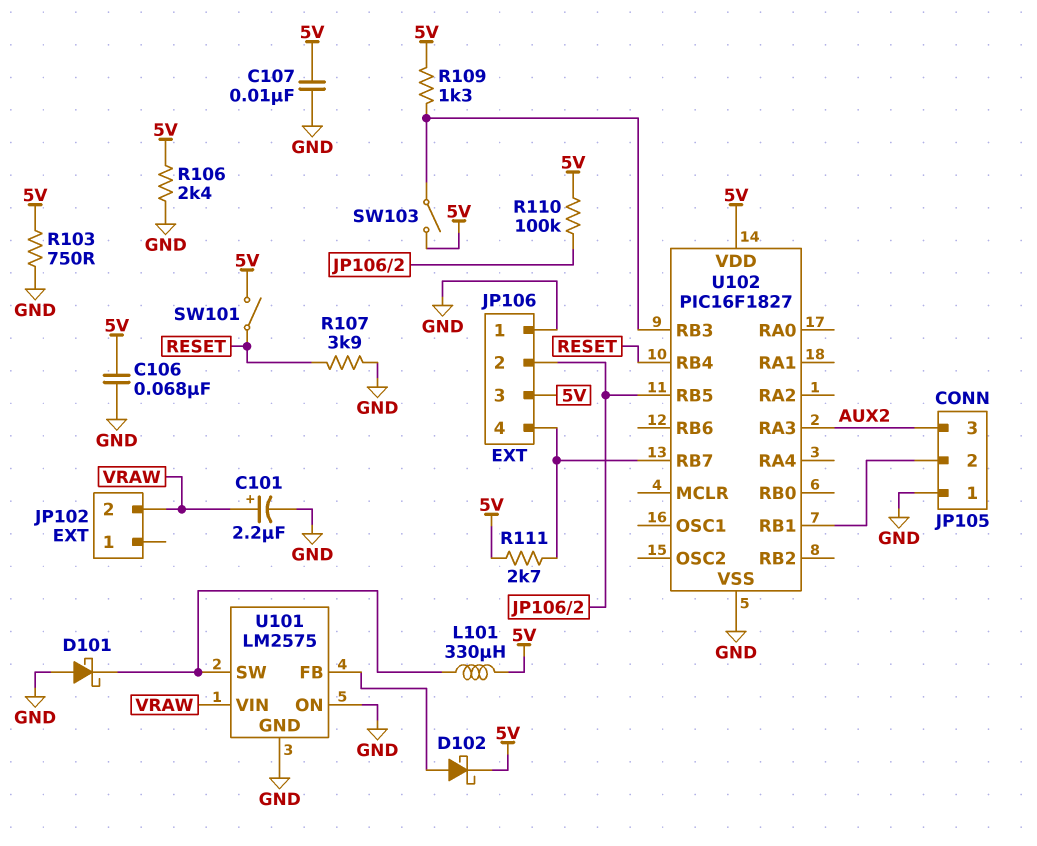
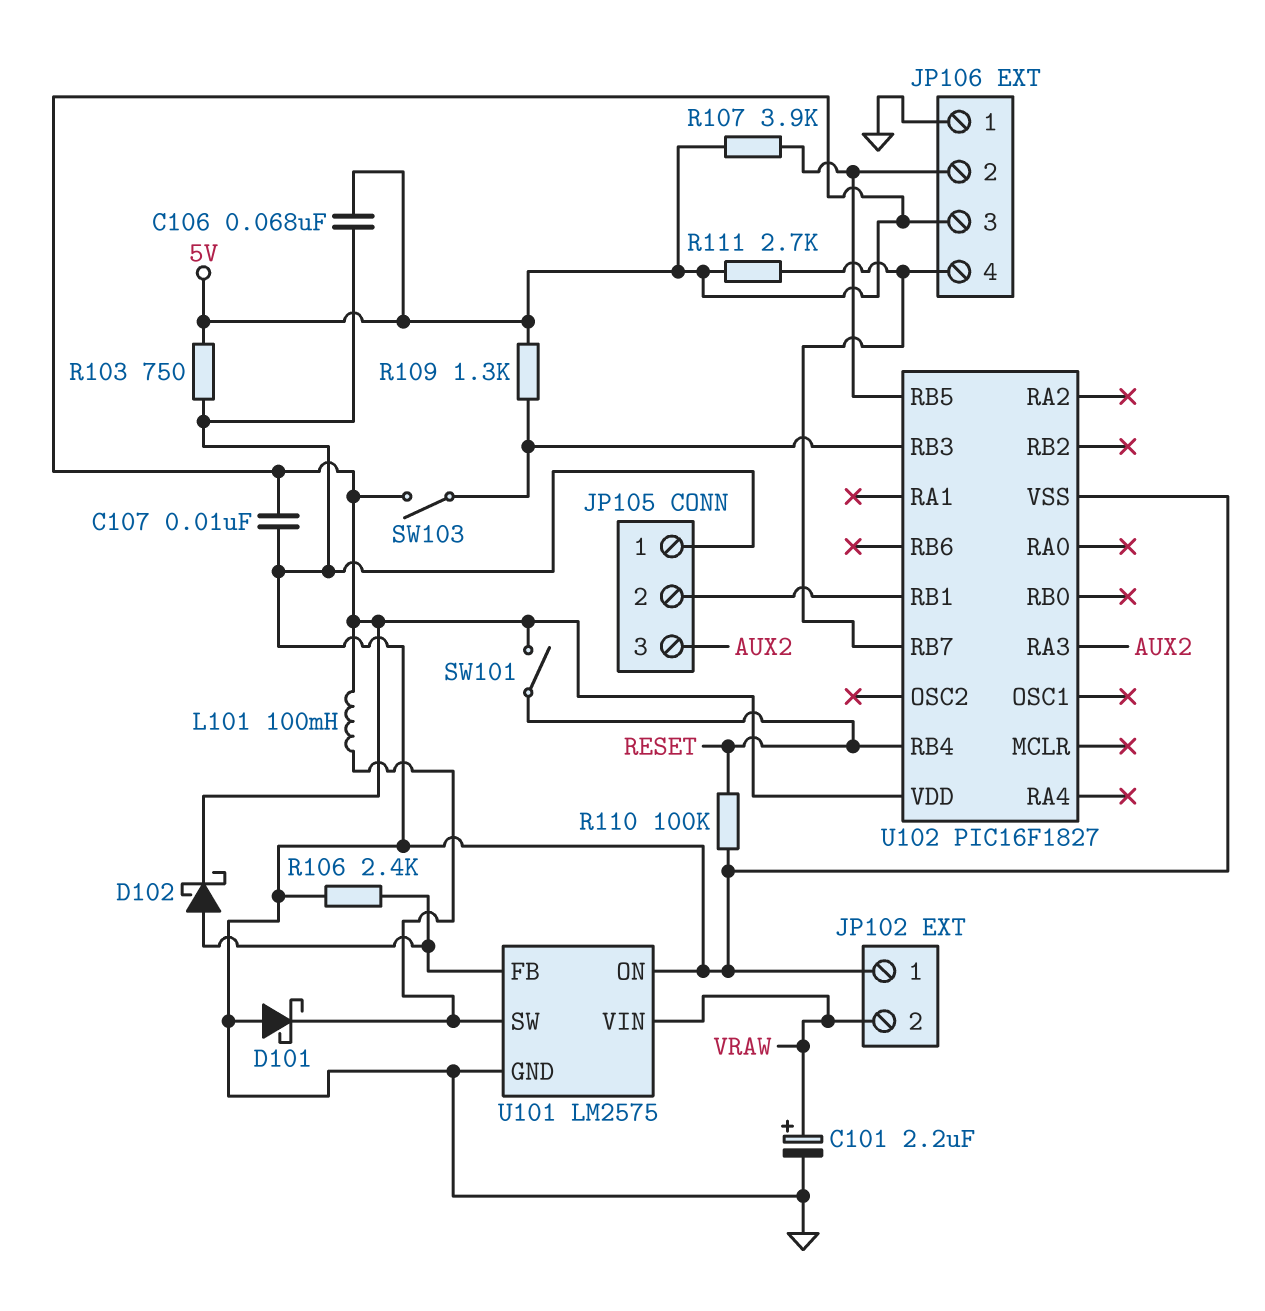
JP102 pin 1: none -> GND
L101: 330uH (5V, U101/SW) -> 100mH (5V, U101/SW)
R106: 2.4k (5V, GND) -> 2.4k (GND, U101/FB)
R107: 3.9k (GND, RESET) -> 3.9k (5V, JP106/2)
R110: 100k (5V, JP106/2) -> 100k (GND, RESET)

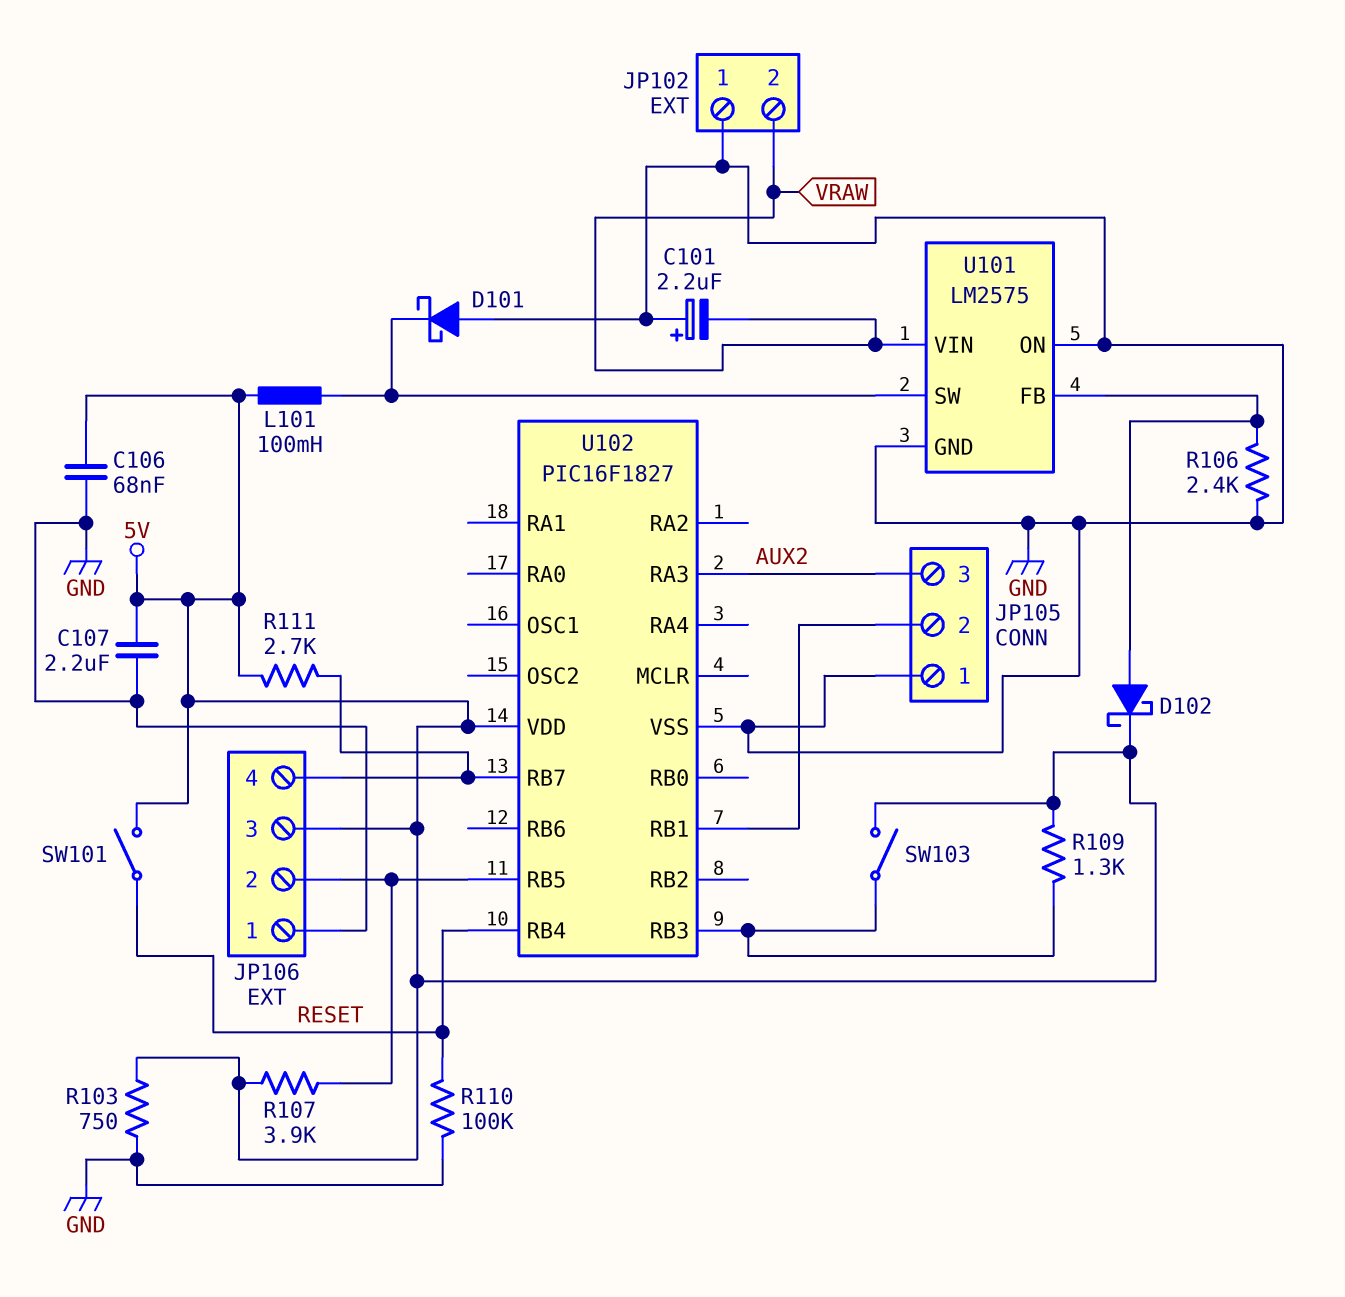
C101: 2.2uF (plus VRAW, minus GND) -> 2.2uF (plus GND, minus VRAW)
C107: 10nF (5V, GND) -> 2.2uF (5V, GND)

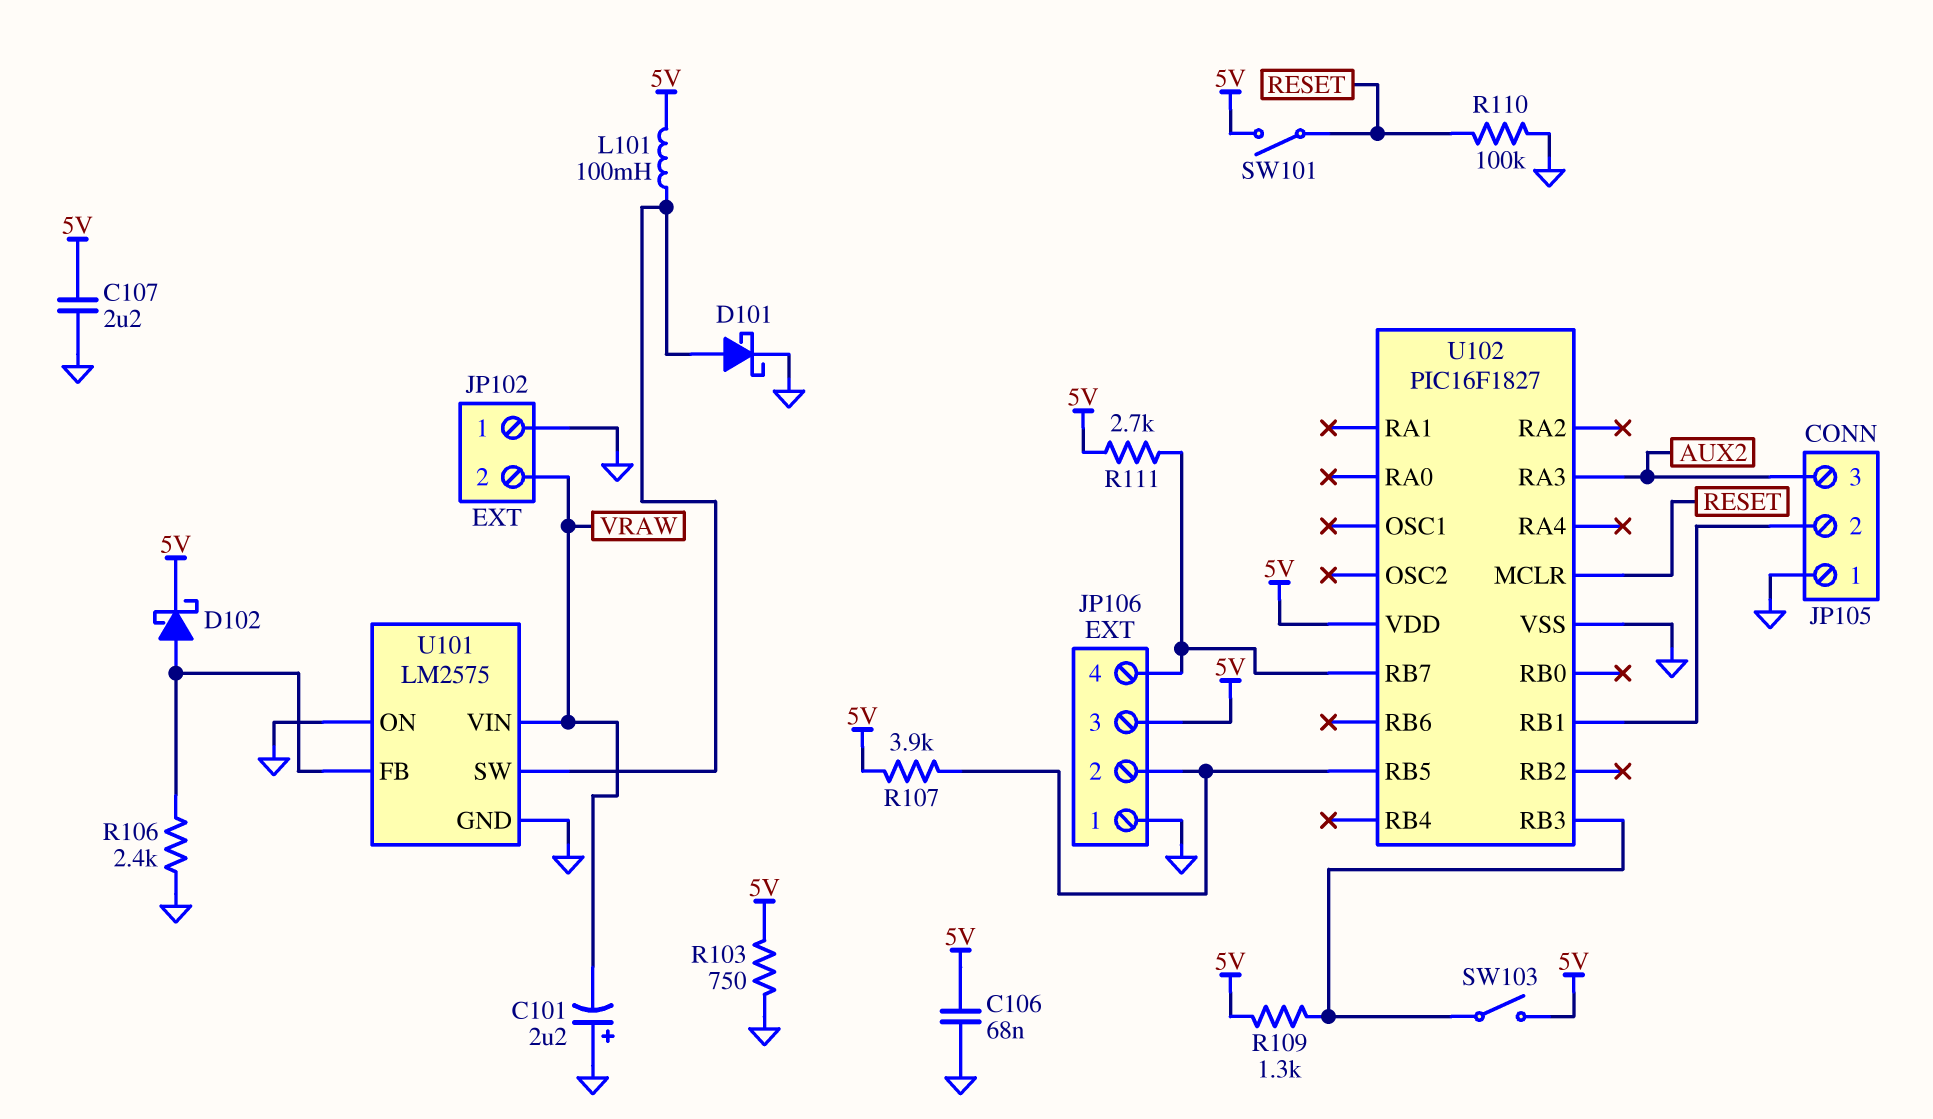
D101: schottky (A GND, K U101/SW) -> schottky (A U101/SW, K GND)
U102 pin MCLR: none -> RESET
U102 pin RB4: RESET -> none

